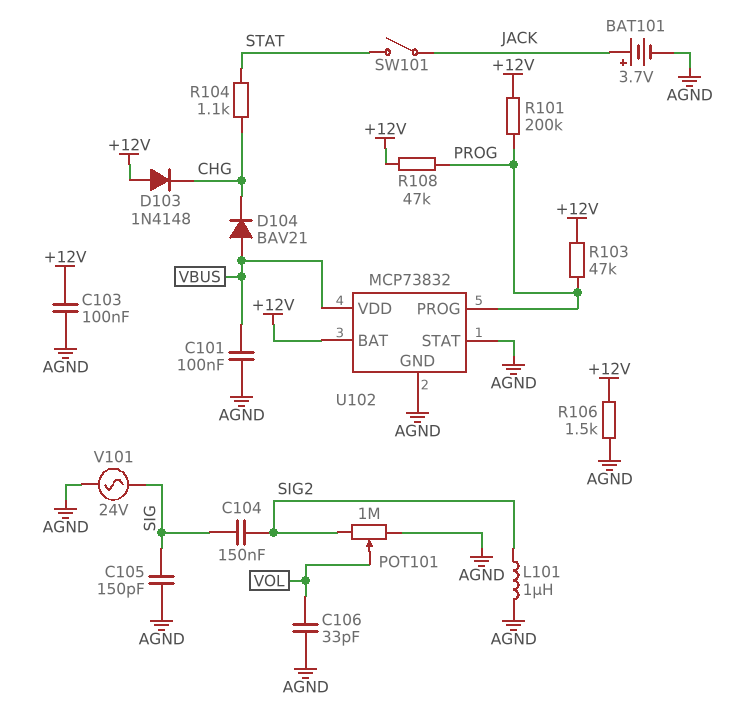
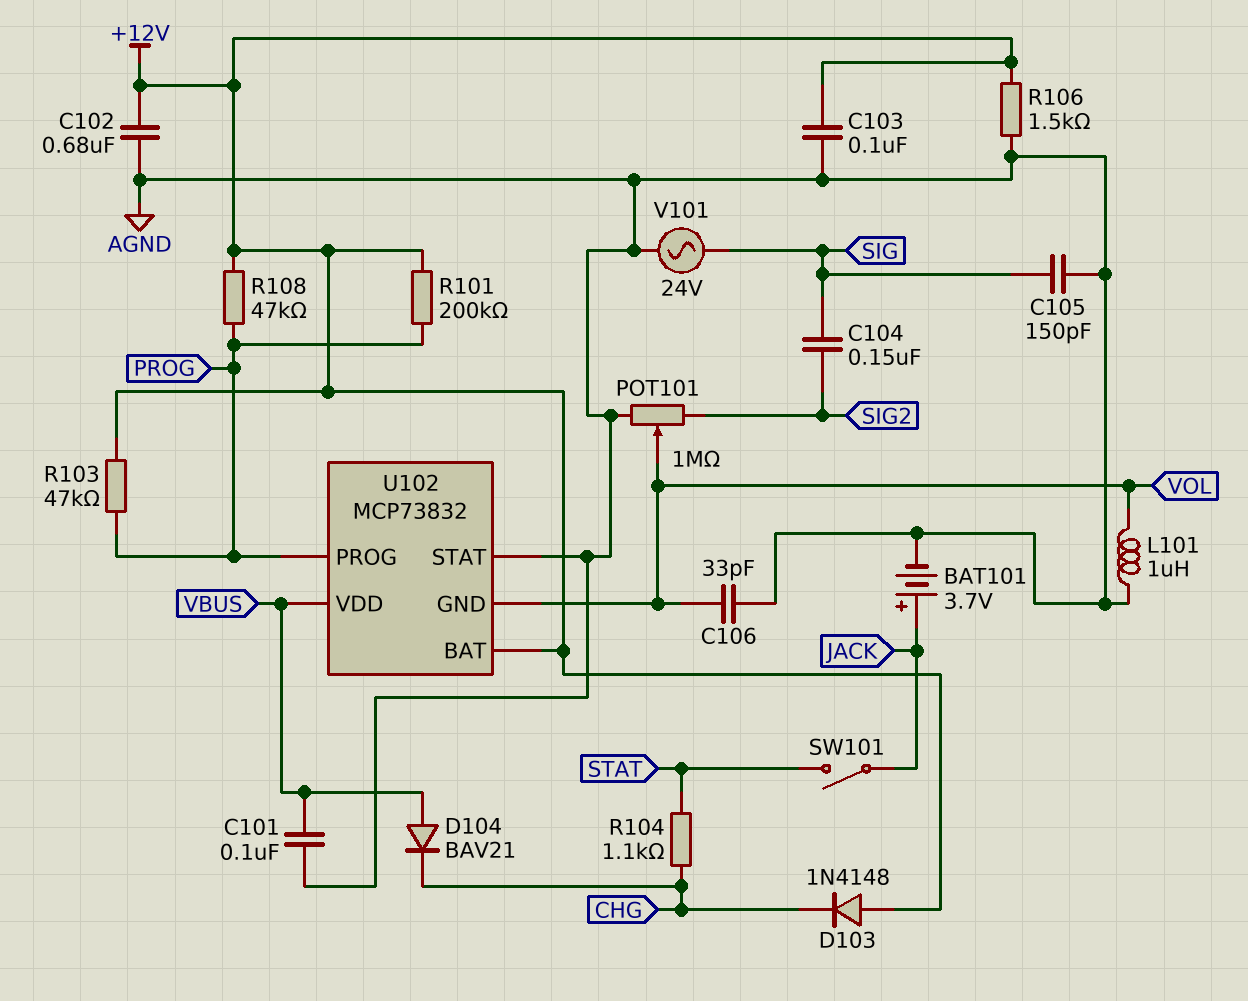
C102: none -> 680nF (+12V, AGND)
L101: 1uH (AGND, SIG2) -> 1uH (AGND, VOL)
U102 pin GND: AGND -> VOL

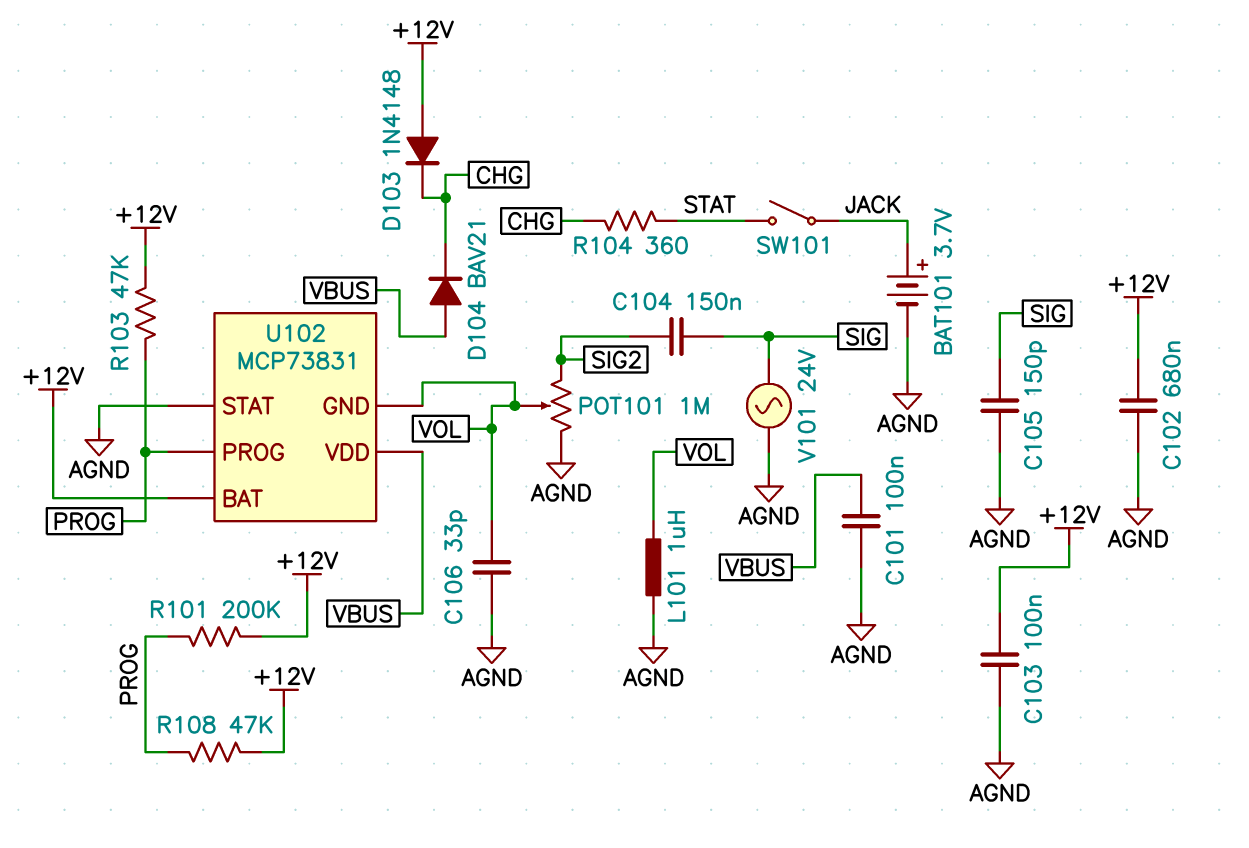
R104: 1.1k (CHG, STAT) -> 360 (CHG, STAT)
R106: 1.5k (+12V, AGND) -> none
U102: MCP73832 -> MCP73831

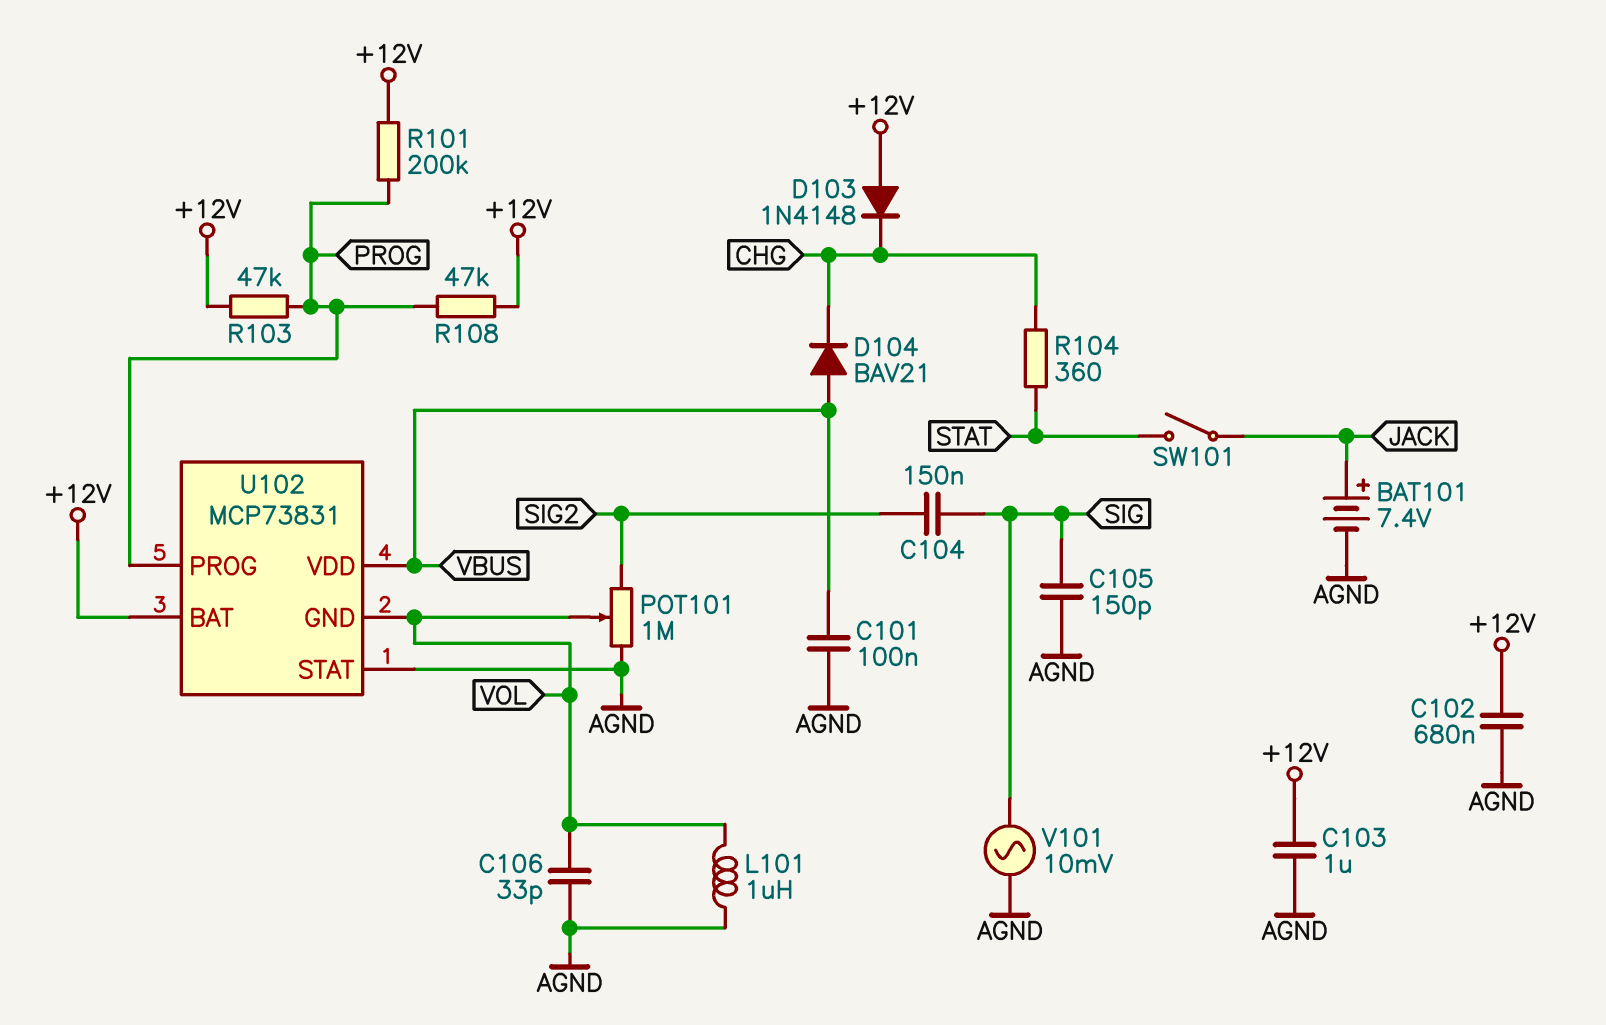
BAT101: 3.7V (plus JACK, minus AGND) -> 7.4V (plus JACK, minus AGND)
C103: 100nF (+12V, AGND) -> 1uF (+12V, AGND)
V101: AC 24V (AGND, SIG) -> AC 10mV (AGND, SIG)

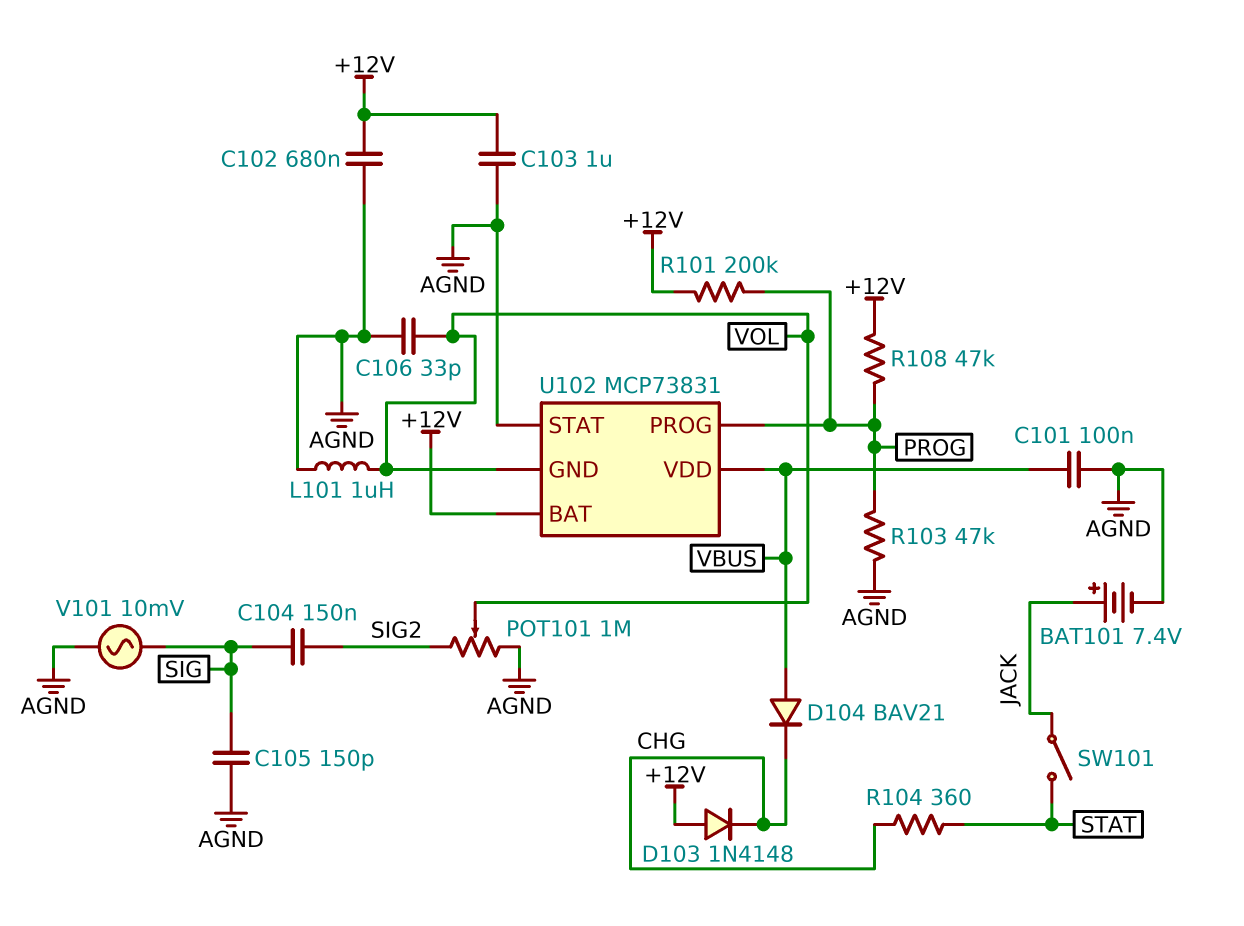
R103: 47k (+12V, PROG) -> 47k (AGND, PROG)

